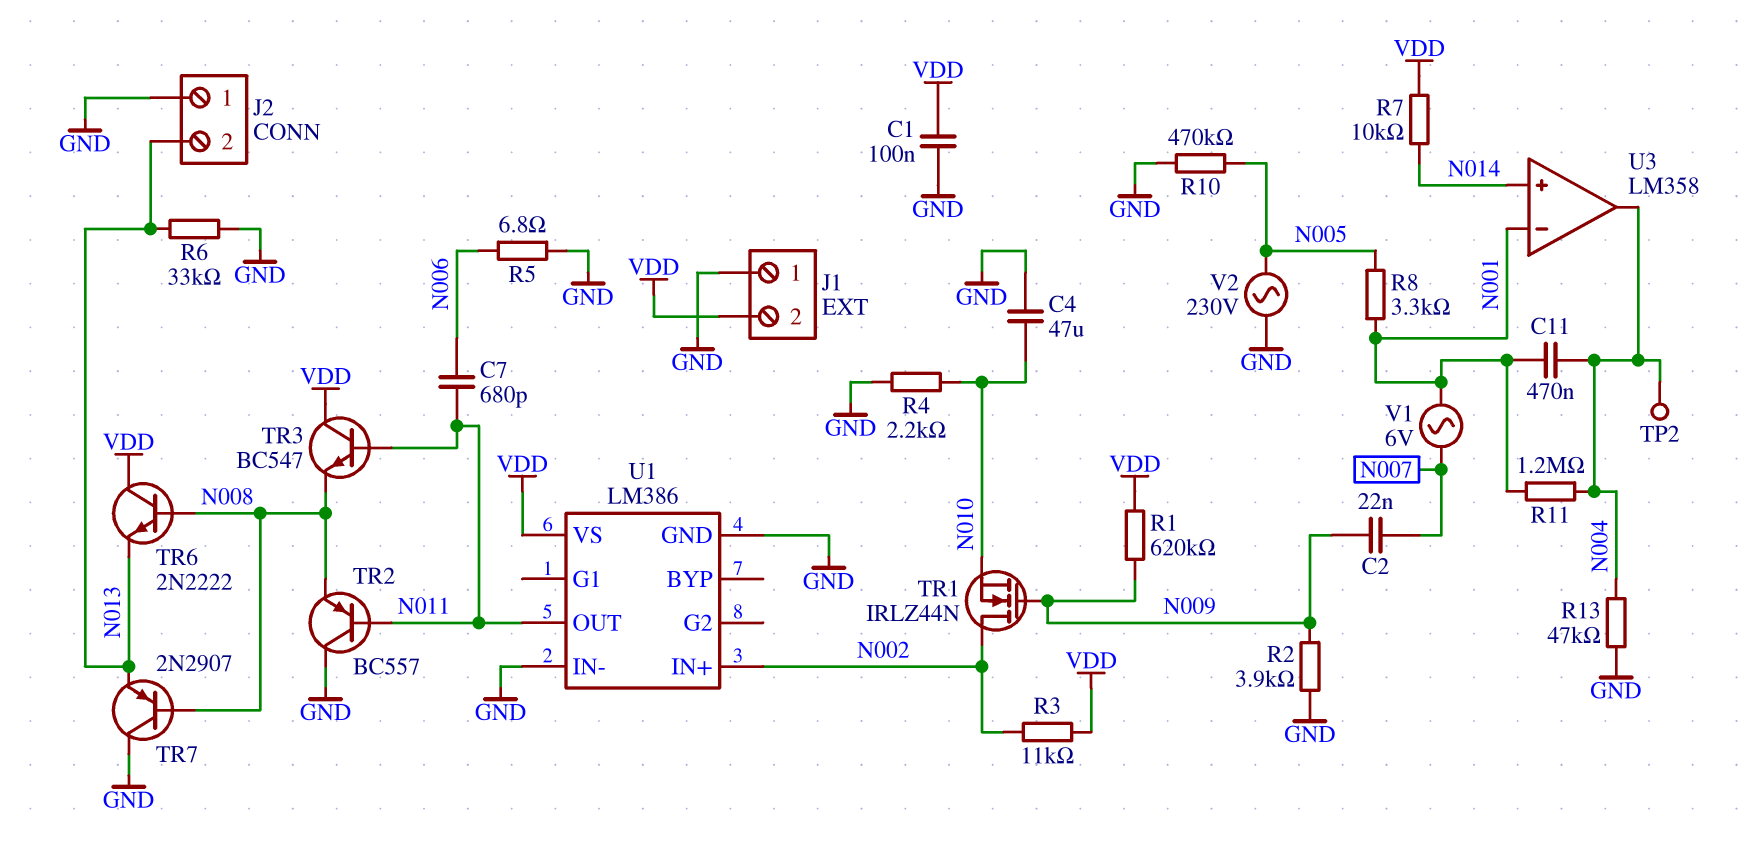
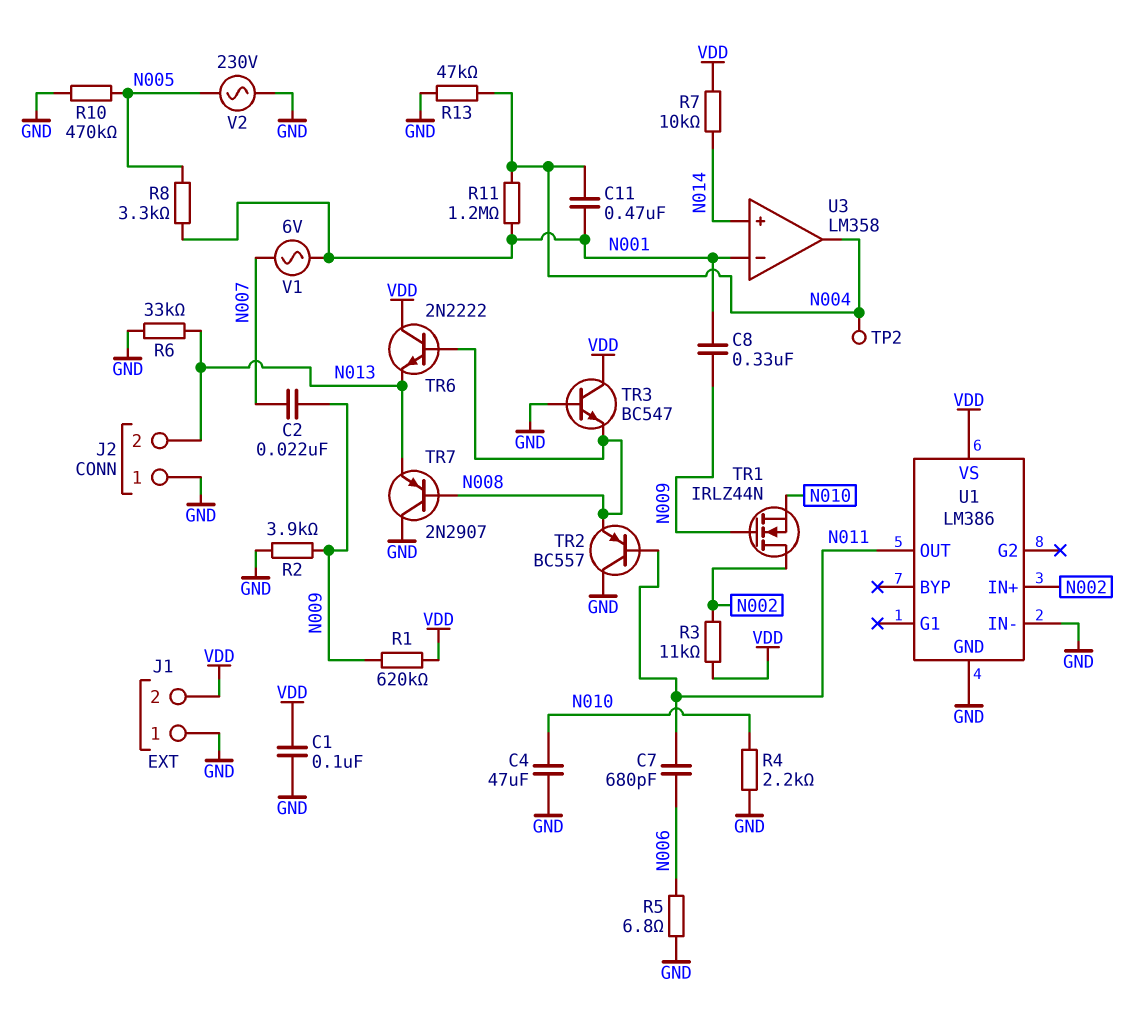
C8: none -> 330nF (N001, N009)
TR3: NPN BC547 (B N011, C VDD, E N008) -> NPN BC547 (B GND, C VDD, E N008)

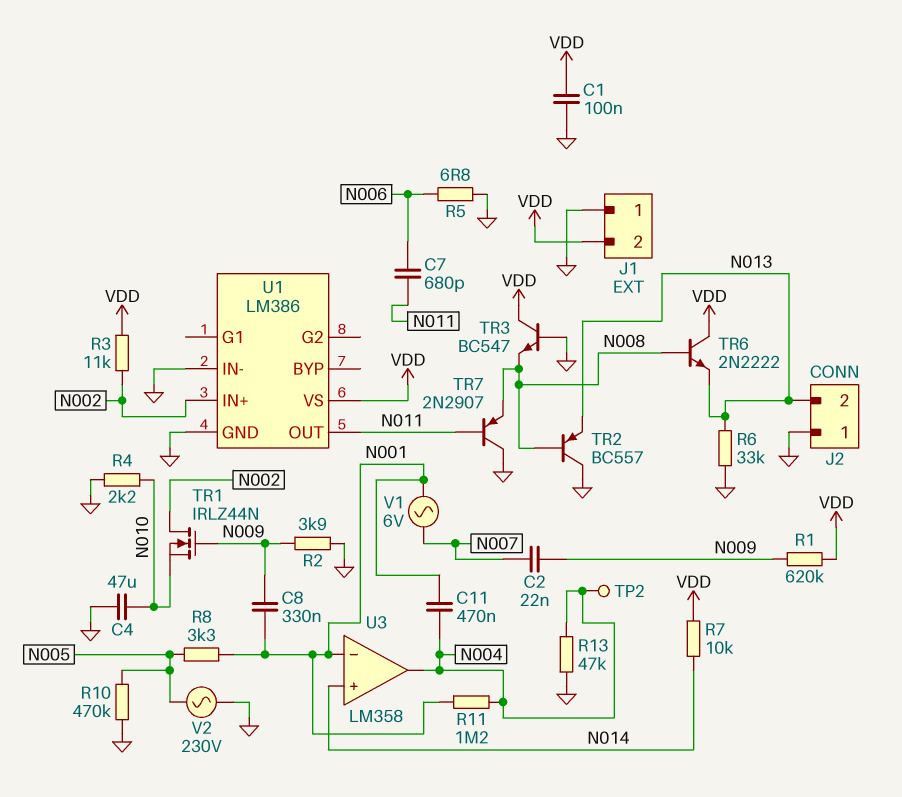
TR2: PNP BC557 (B N011, C GND, E N008) -> PNP BC557 (B N008, C GND, E N013)
TR7: PNP 2N2907 (B N008, C GND, E N013) -> PNP 2N2907 (B N011, C GND, E N008)

